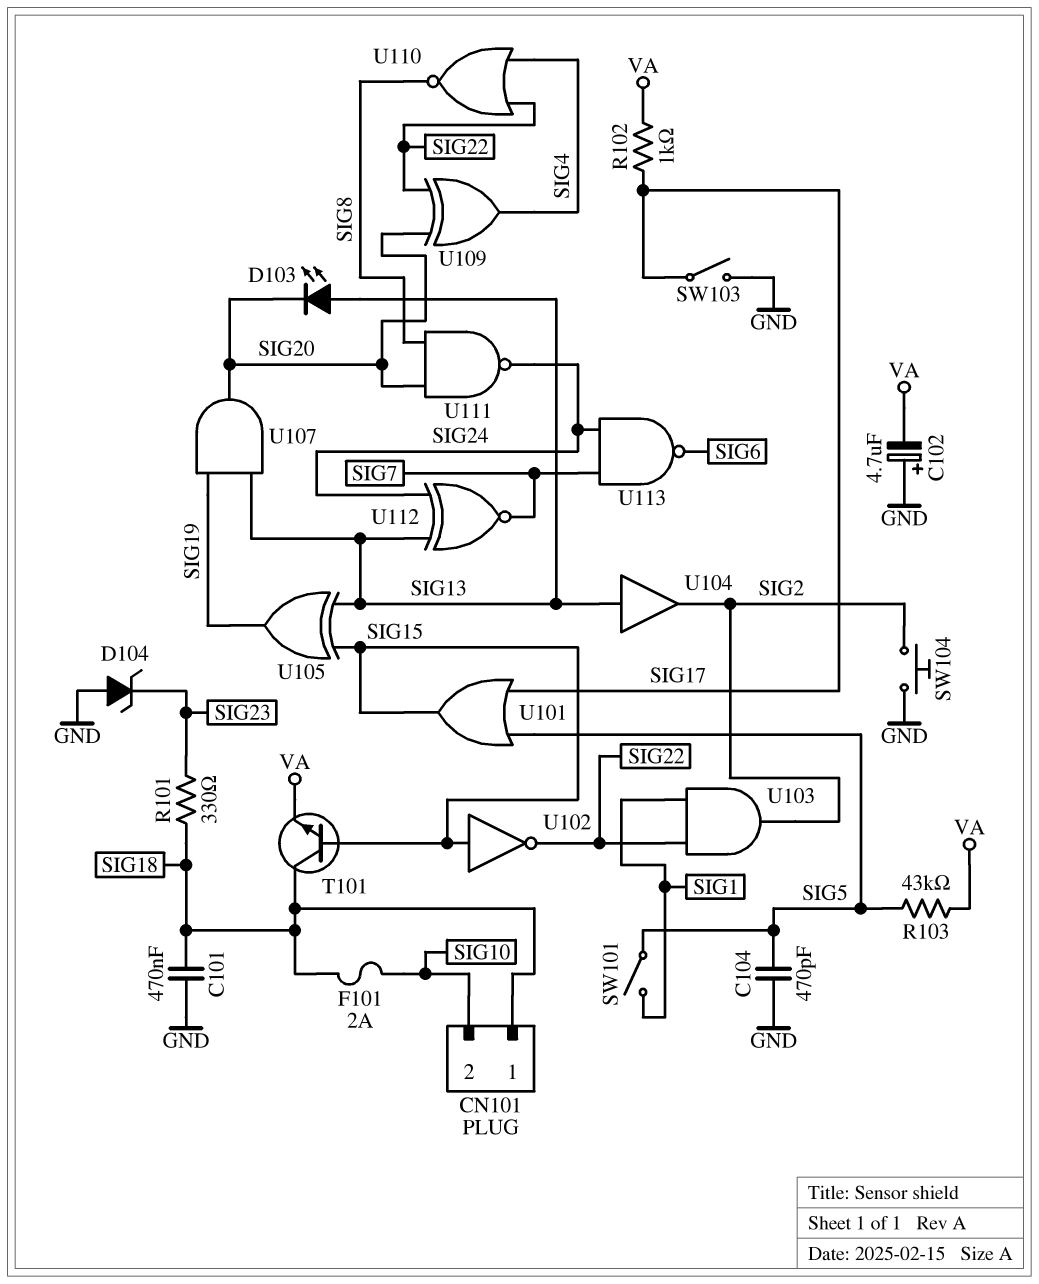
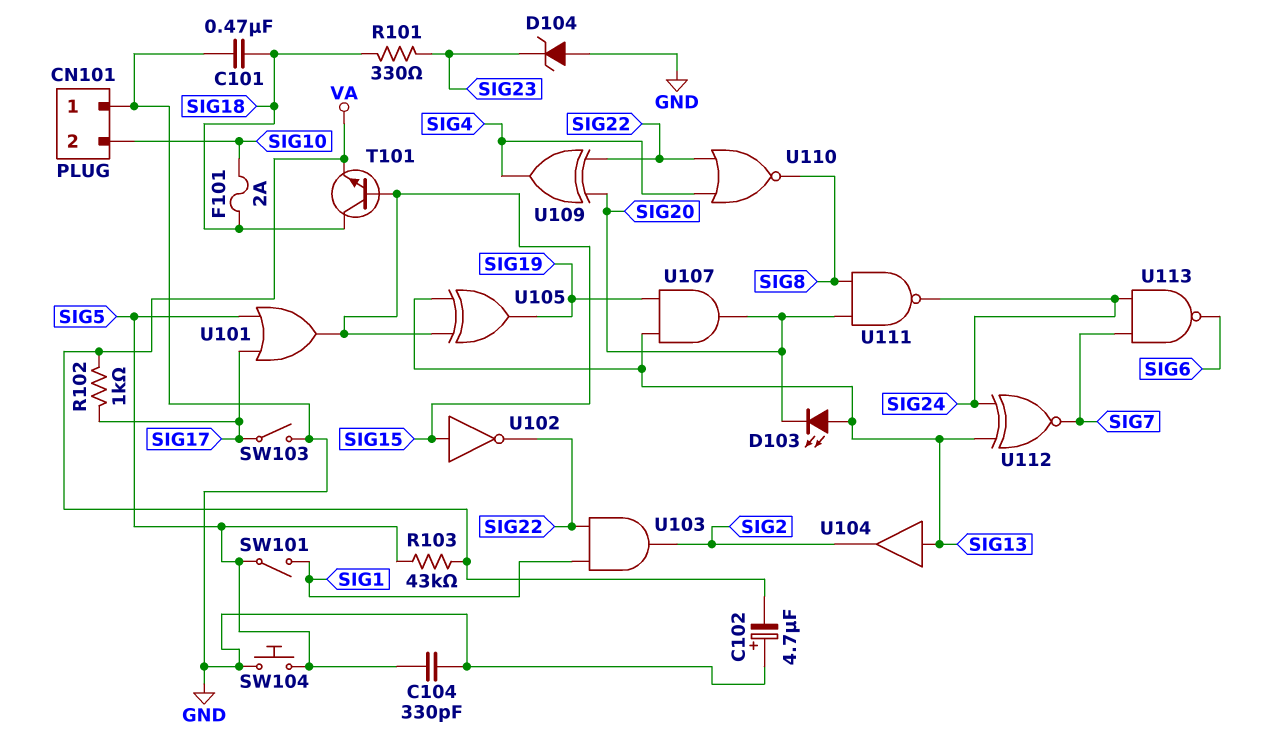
C104: 470pF (GND, SIG5) -> 330pF (GND, SIG5)
CN101 pin 1: SIG18 -> GND
SW104: button (GND, SIG2) -> button (GND, SIG5)

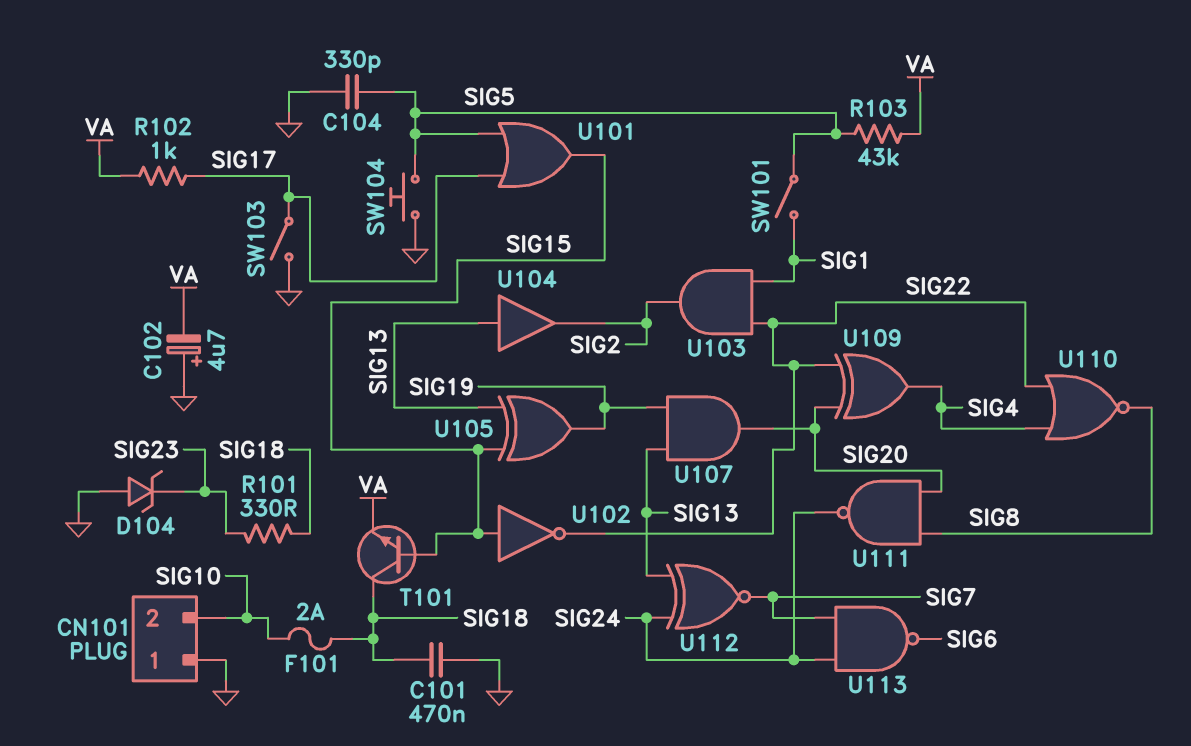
D103: LED (A SIG13, K SIG20) -> none

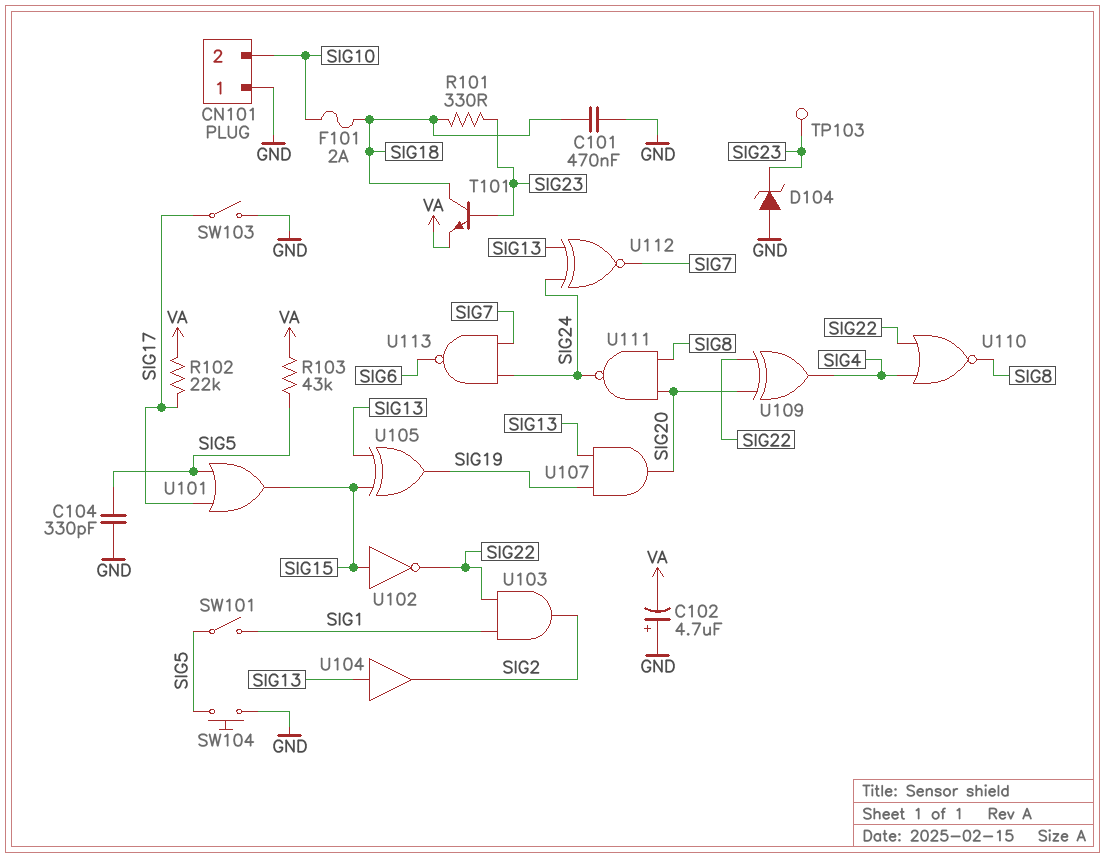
R102: 1k (SIG17, VA) -> 22k (SIG17, VA)
T101: NPN (B SIG15, C SIG18, E VA) -> NPN (B SIG23, C SIG18, E VA)
TP103: none -> test point (SIG23)

